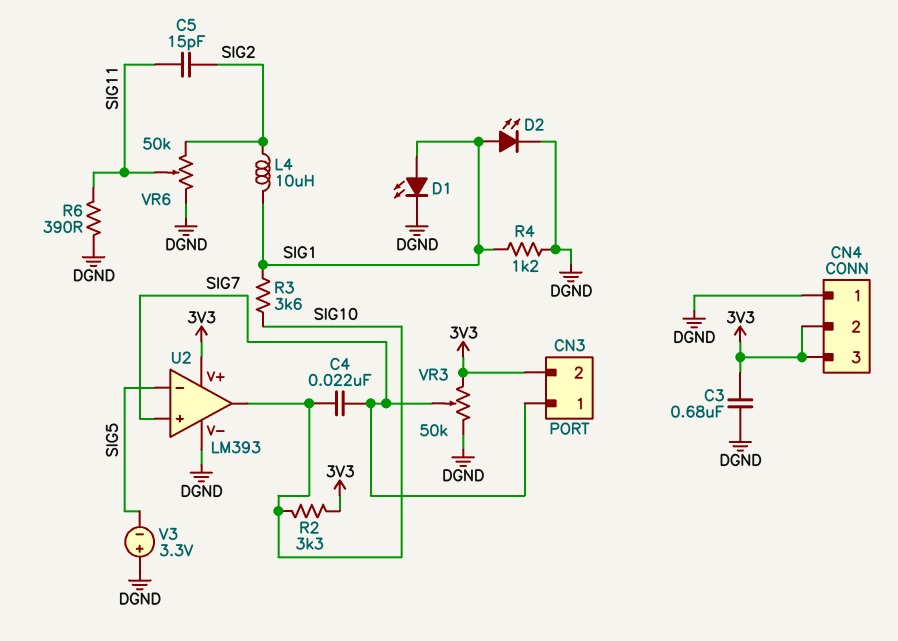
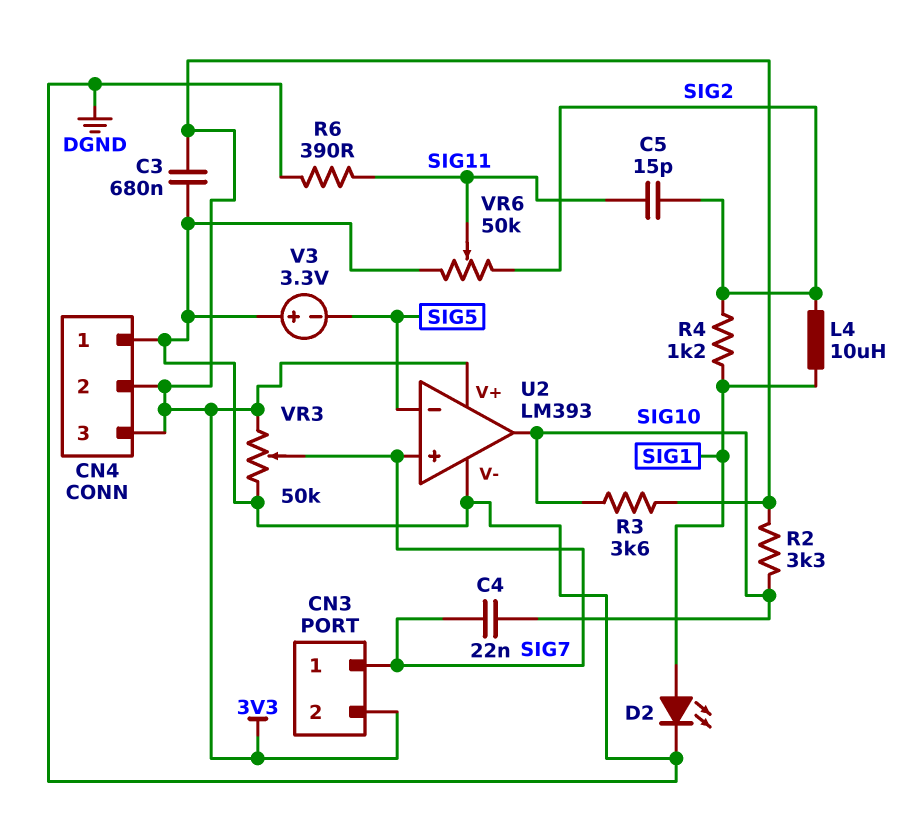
D1: LED (A SIG1, K DGND) -> none
R3: 3.6k (SIG1, SIG10) -> 3.6k (3V3, SIG10)
R4: 1.2k (DGND, SIG1) -> 1.2k (SIG1, SIG2)

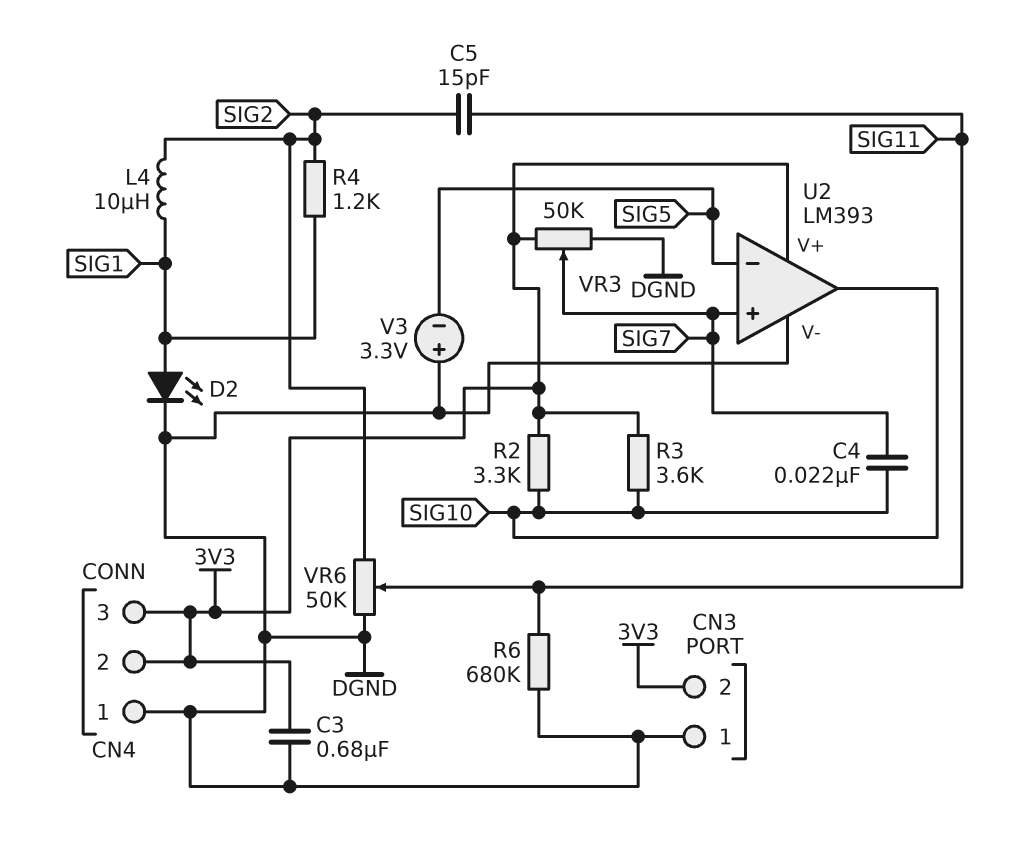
CN3 pin 1: SIG7 -> DGND
R6: 390 (DGND, SIG11) -> 680k (DGND, SIG11)

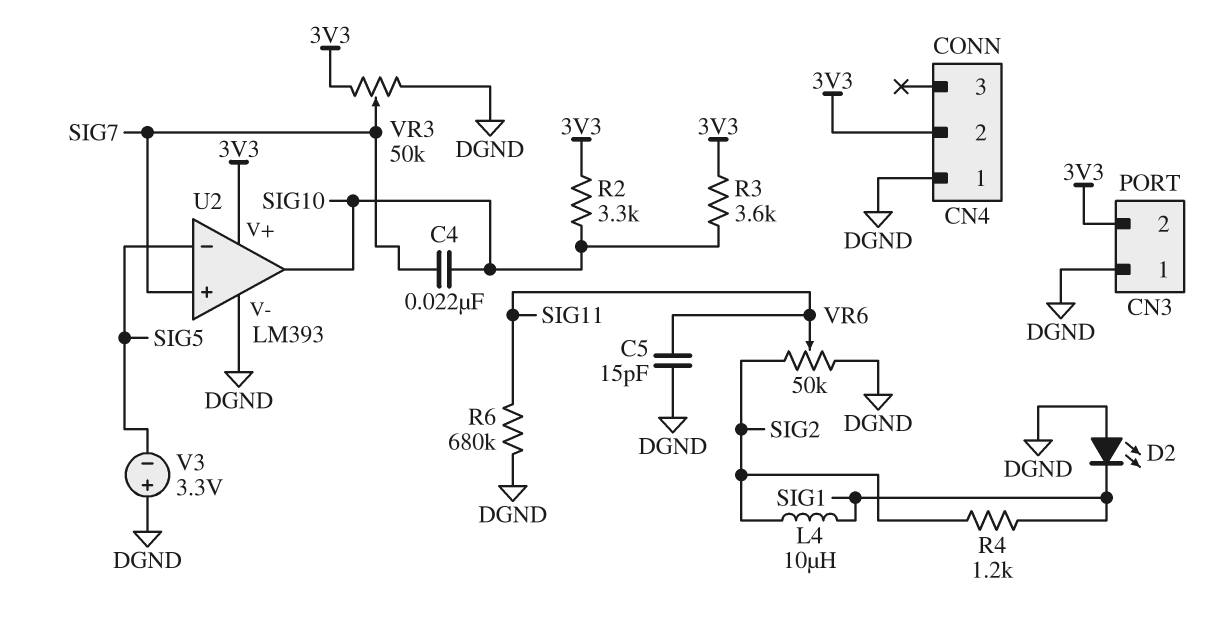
C3: 680nF (3V3, DGND) -> none
C5: 15pF (SIG2, SIG11) -> 15pF (DGND, SIG11)
CN4 pin 3: 3V3 -> none
D2: LED (A SIG1, K DGND) -> LED (A DGND, K SIG1)

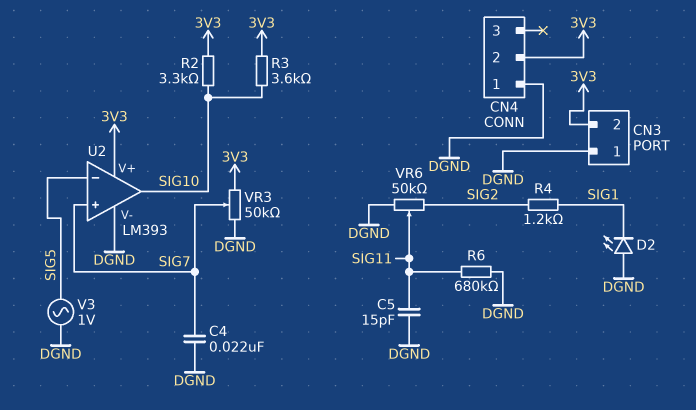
C4: 22nF (SIG7, SIG10) -> 22nF (DGND, SIG7)
L4: 10uH (SIG1, SIG2) -> none
V3: 3.3V (plus DGND, minus SIG5) -> AC 1V (DGND, SIG5)

